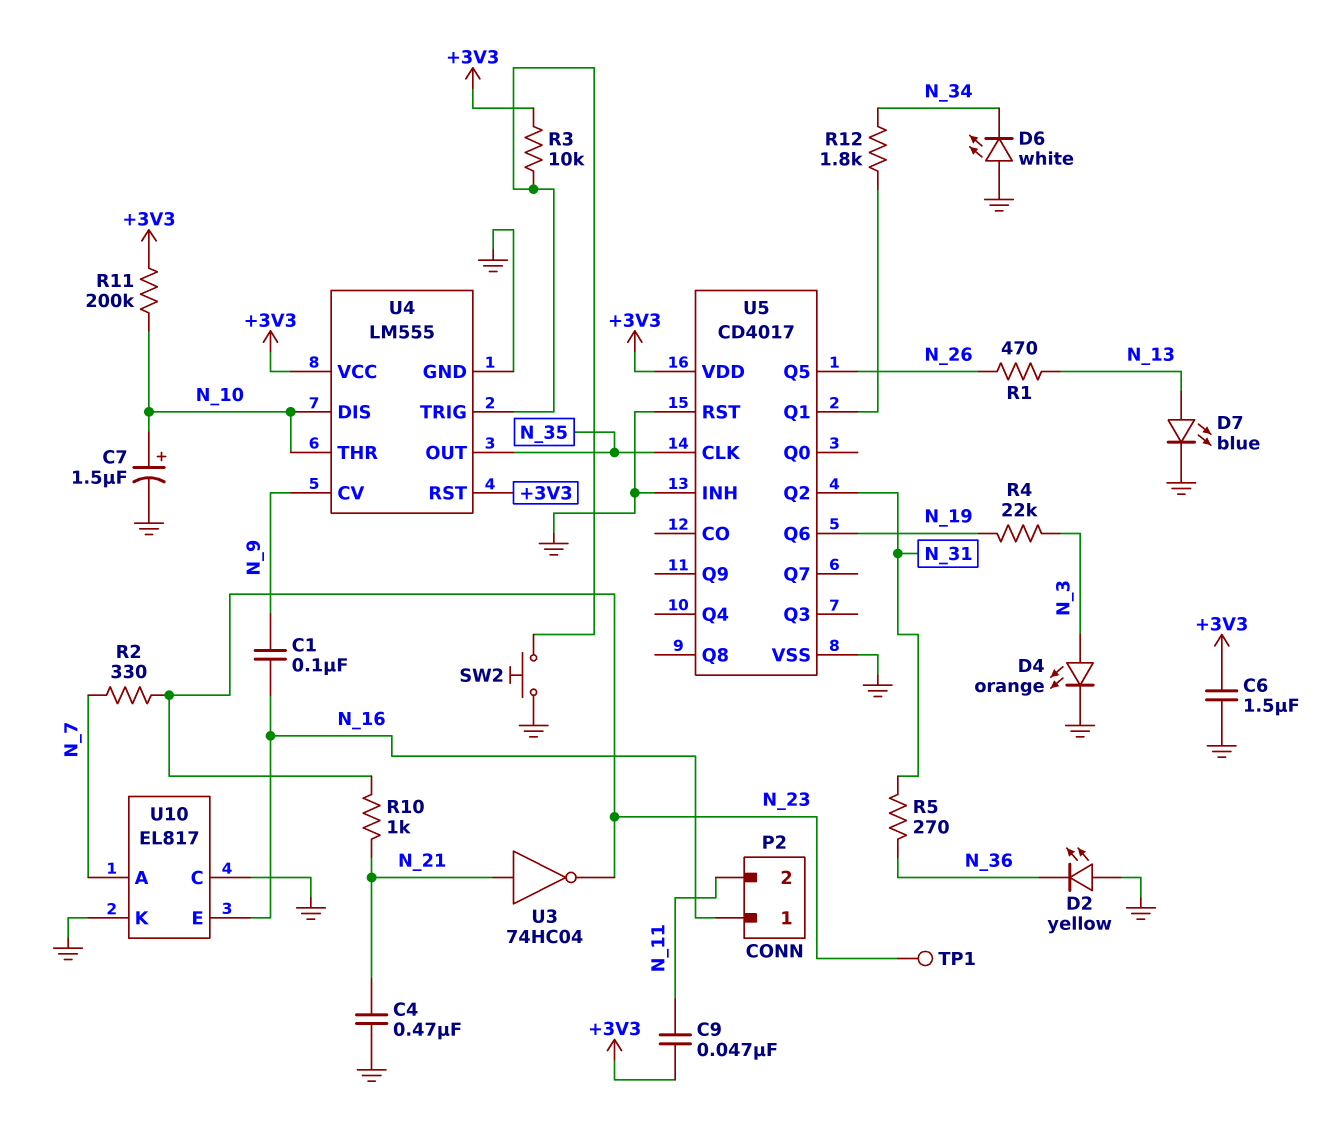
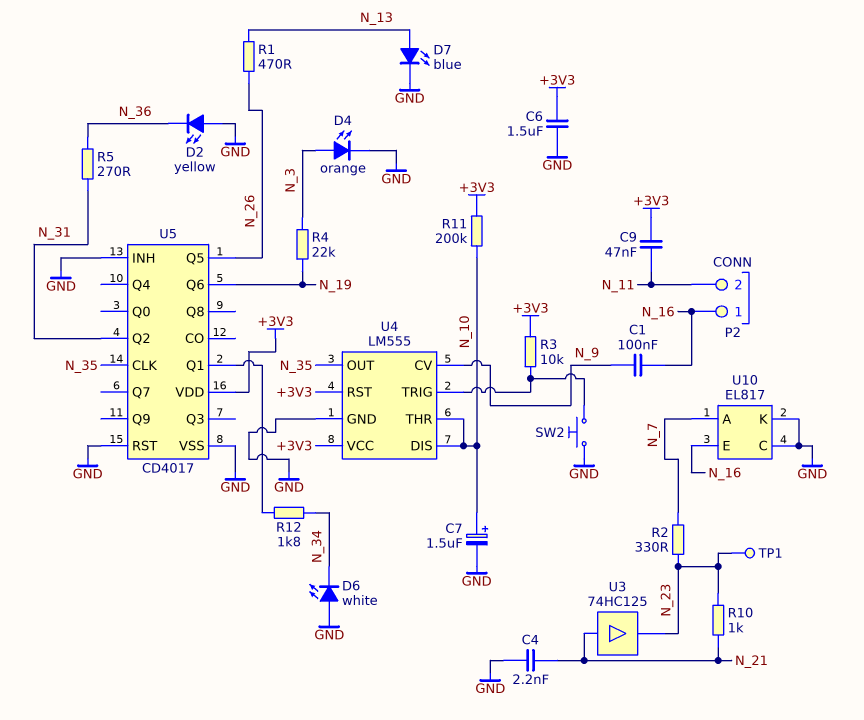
C4: 470nF (GND, N_21) -> 2.2nF (GND, N_21)
U3: NOT 74HC04 (in N_21, out N_23) -> buffer 74HC125 (in N_21, out N_23)

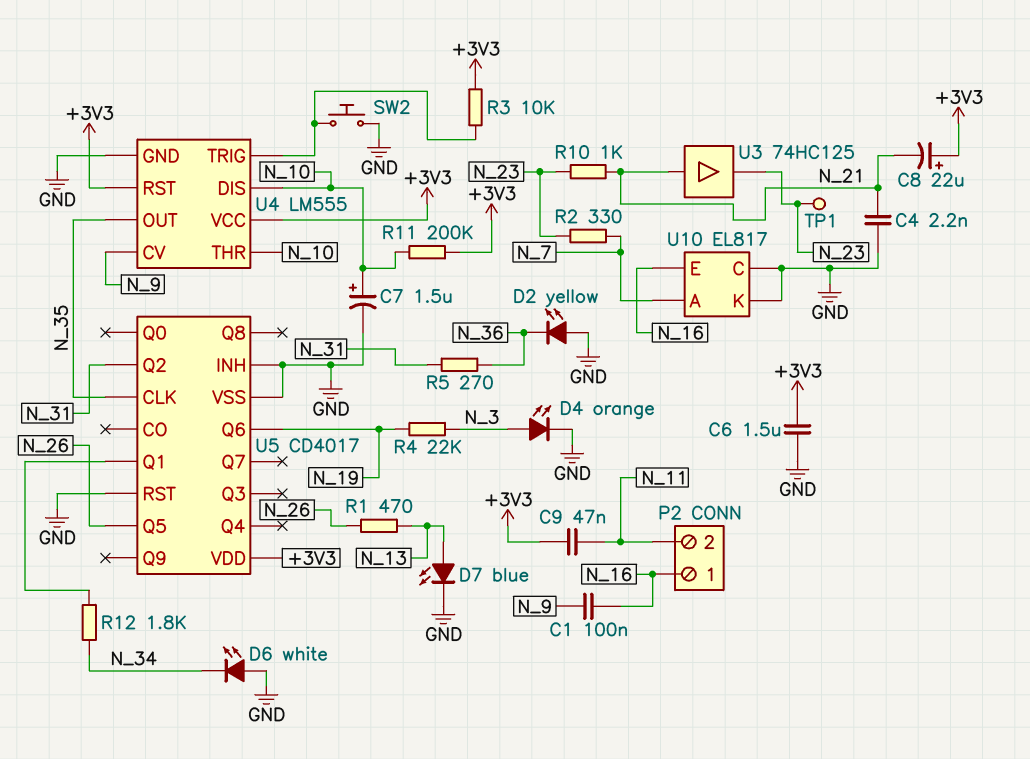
C8: none -> 22uF (plus +3V3, minus N_21)

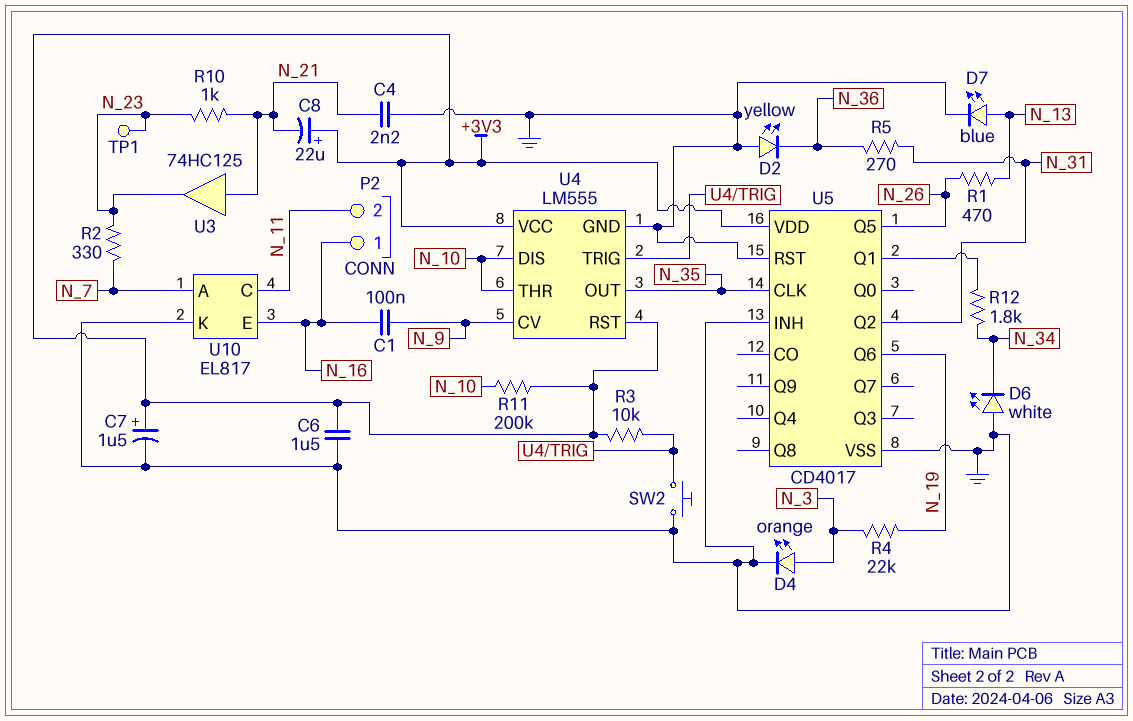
C7: 1.5uF (plus N_10, minus GND) -> 1.5uF (plus +3V3, minus GND)
C9: 47nF (+3V3, N_11) -> none
U10 pin C: GND -> N_11

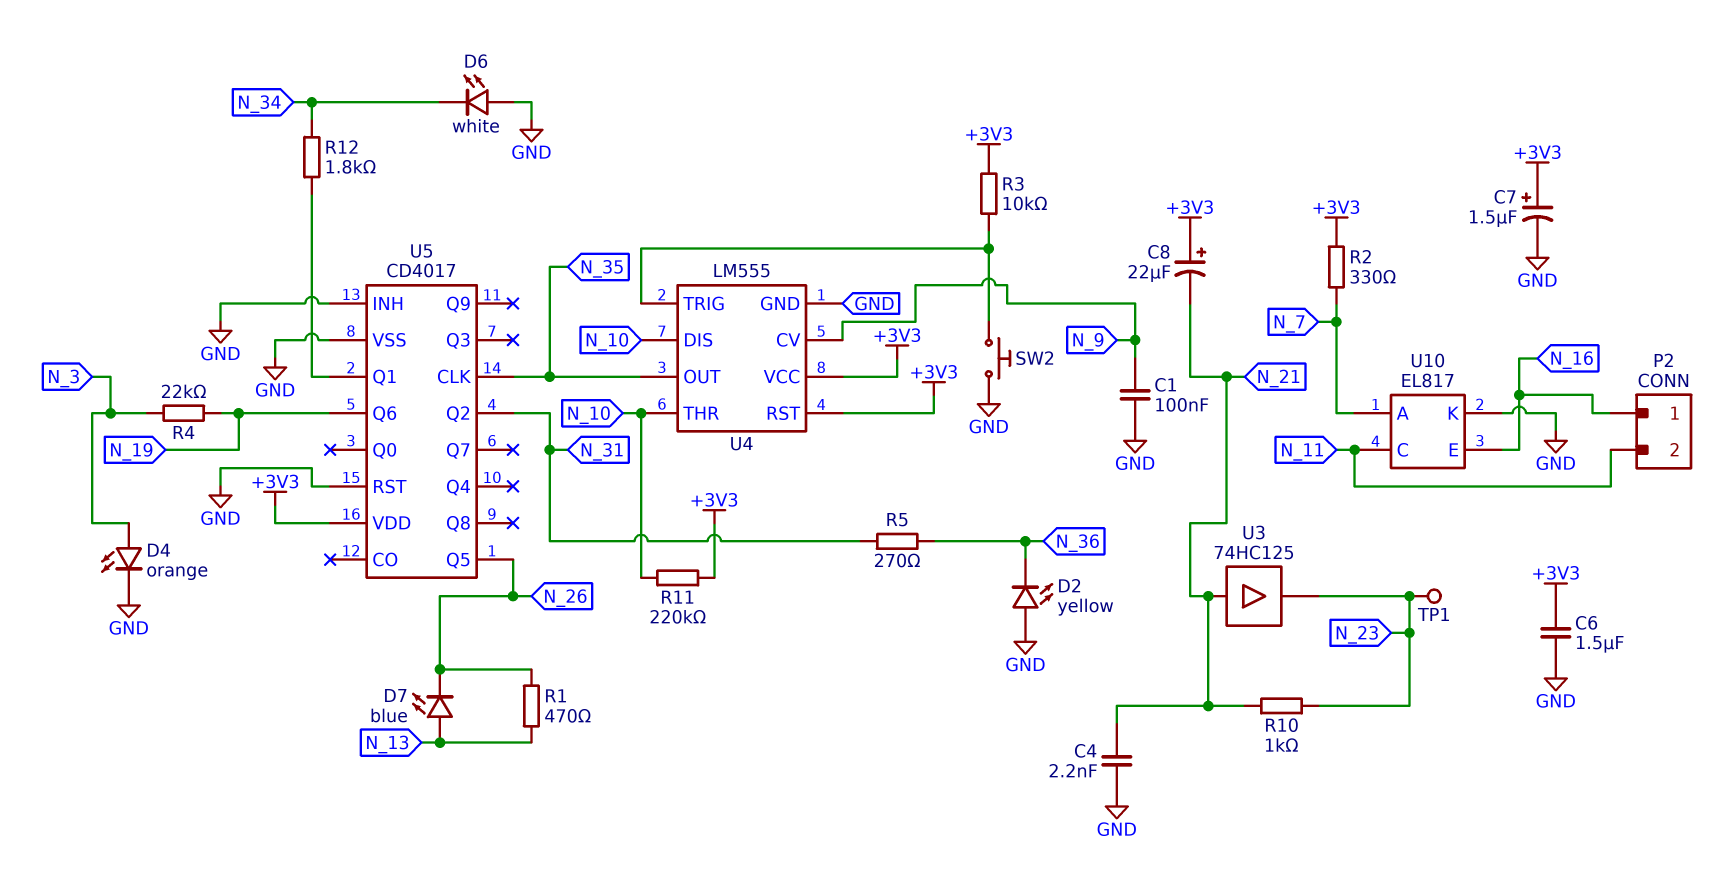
C1: 100nF (N_9, N_16) -> 100nF (GND, N_9)
D7: LED blue (A N_13, K GND) -> LED blue (A N_13, K N_26)
R2: 330 (N_7, N_23) -> 330 (+3V3, N_7)
R11: 200k (+3V3, N_10) -> 220k (+3V3, N_10)

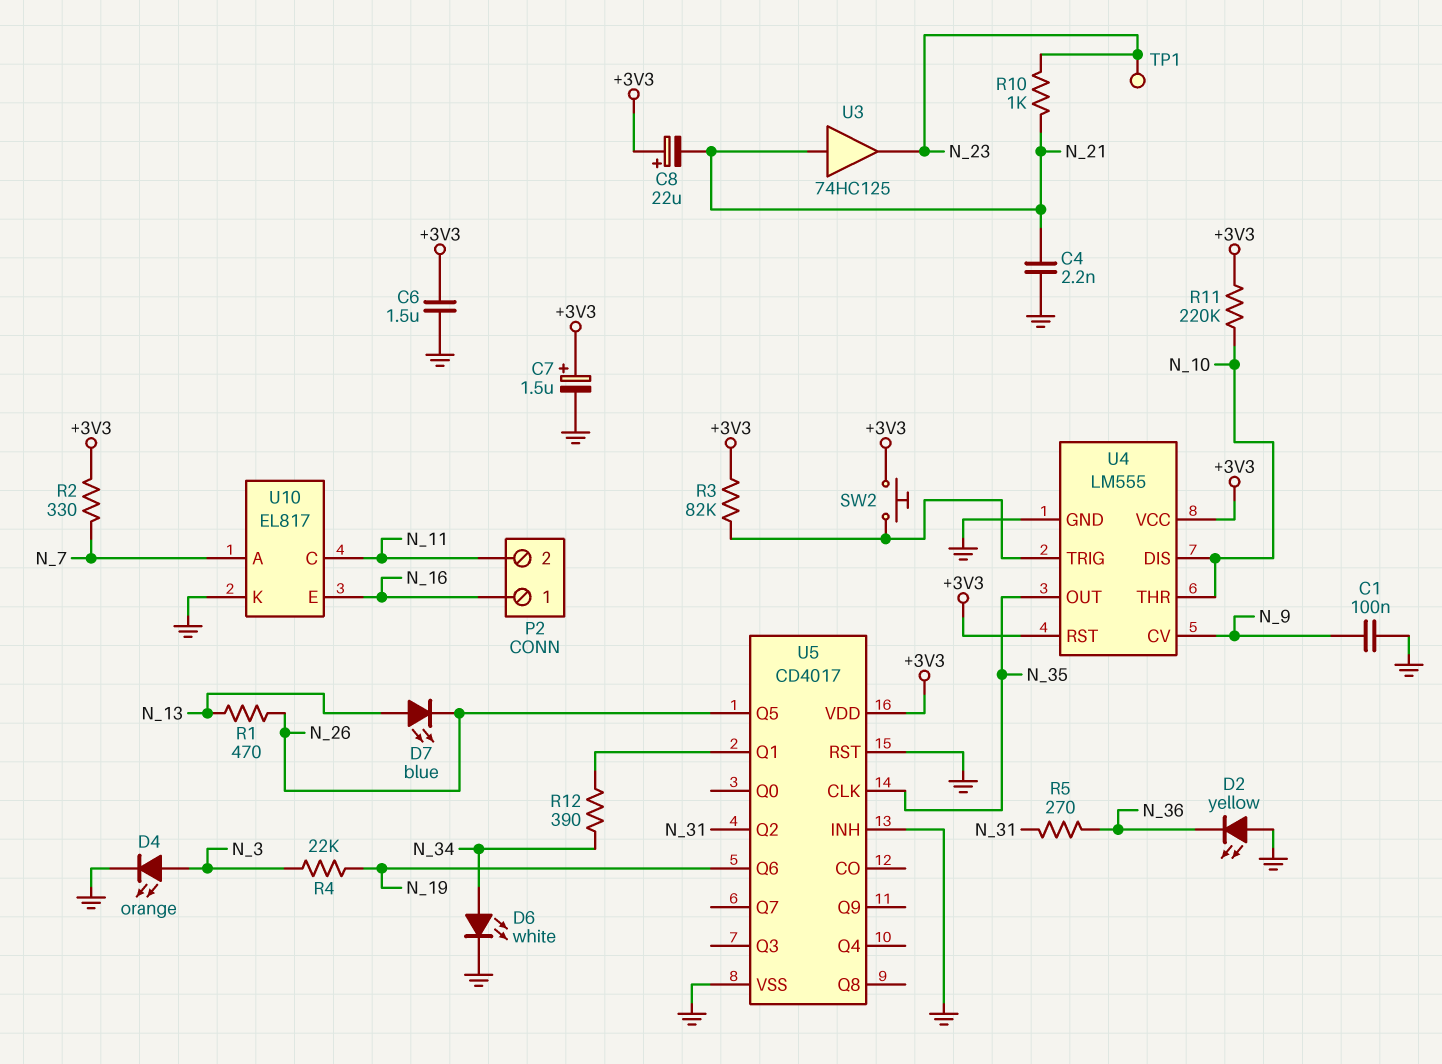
D6: LED white (A GND, K N_34) -> LED white (A N_34, K GND)
R3: 10k (+3V3, U4/TRIG) -> 82k (+3V3, U4/TRIG)
R12: 1.8k (N_34, U5/Q1) -> 390 (N_34, U5/Q1)
SW2: button (GND, U4/TRIG) -> button (+3V3, U4/TRIG)

